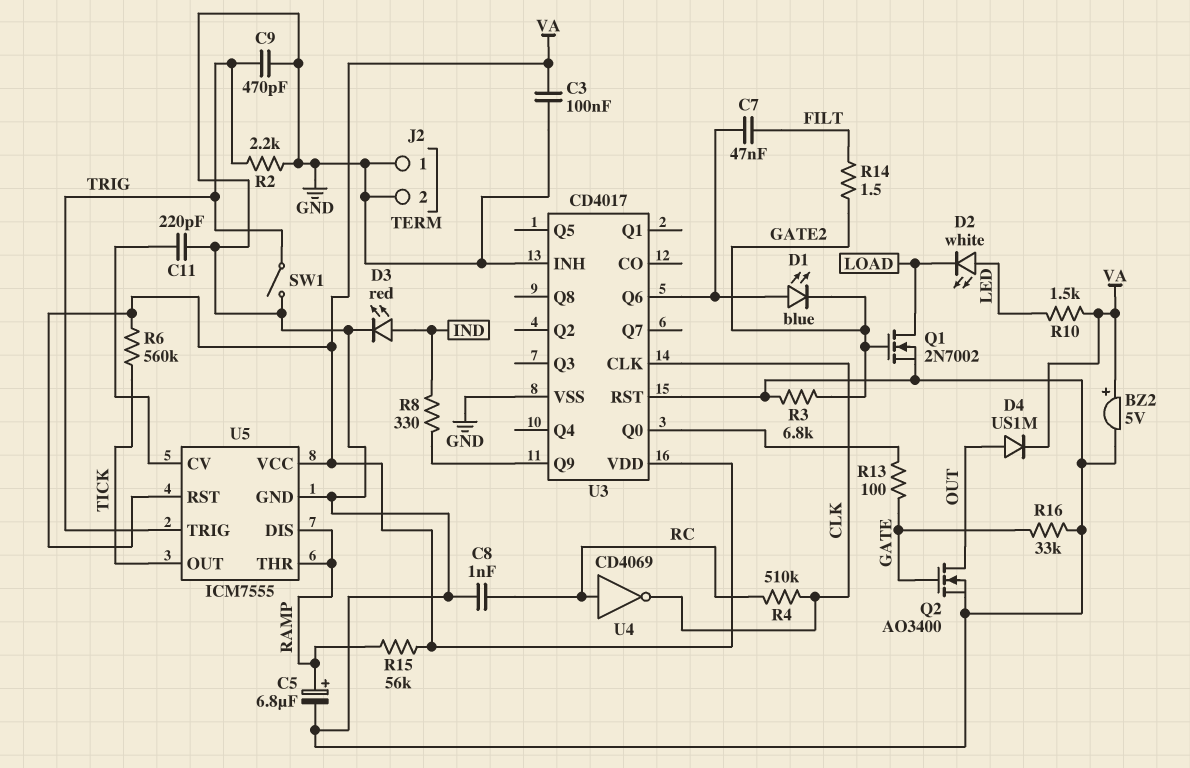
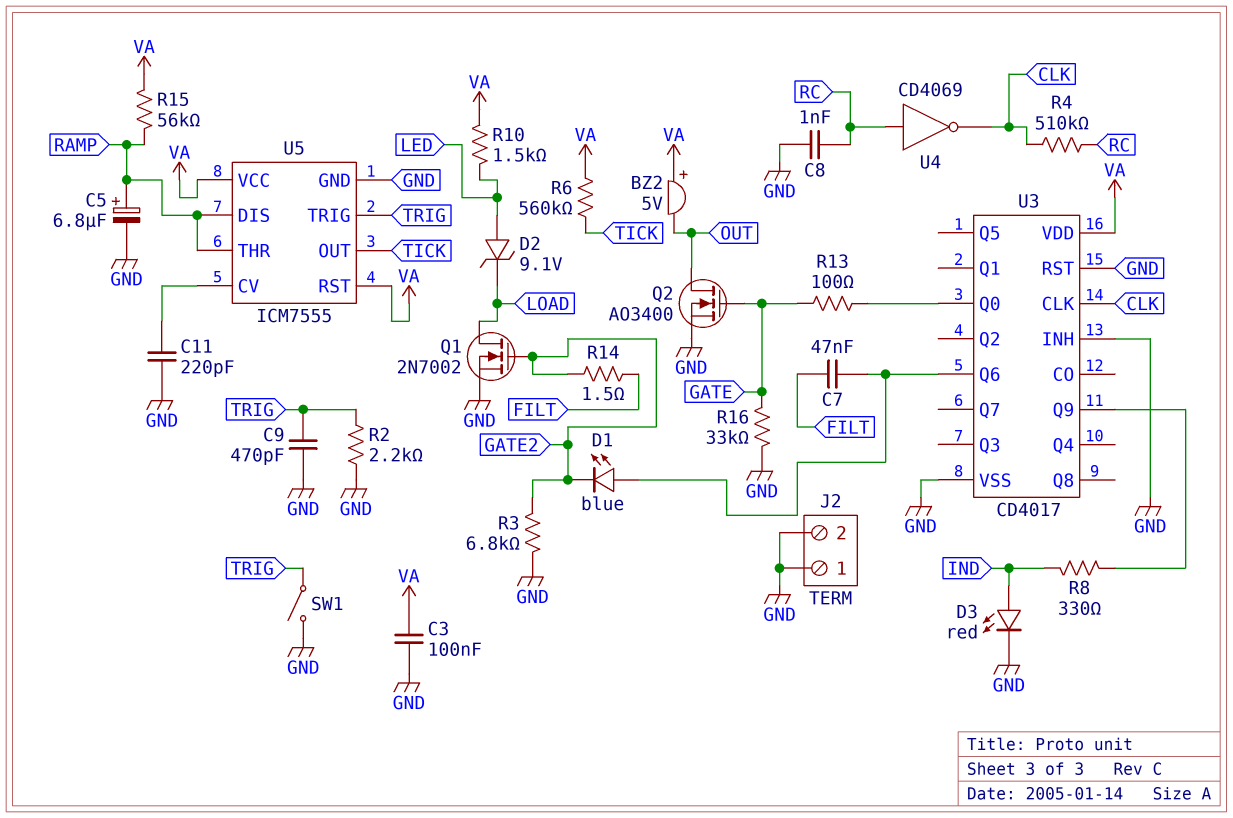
BZ2: buzzer 5V (plus VA, minus GND) -> buzzer 5V (plus VA, minus OUT)
D2: LED white (A LED, K LOAD) -> zener 9.1V (A LED, K LOAD)
D4: diode US1M (A OUT, K VA) -> none

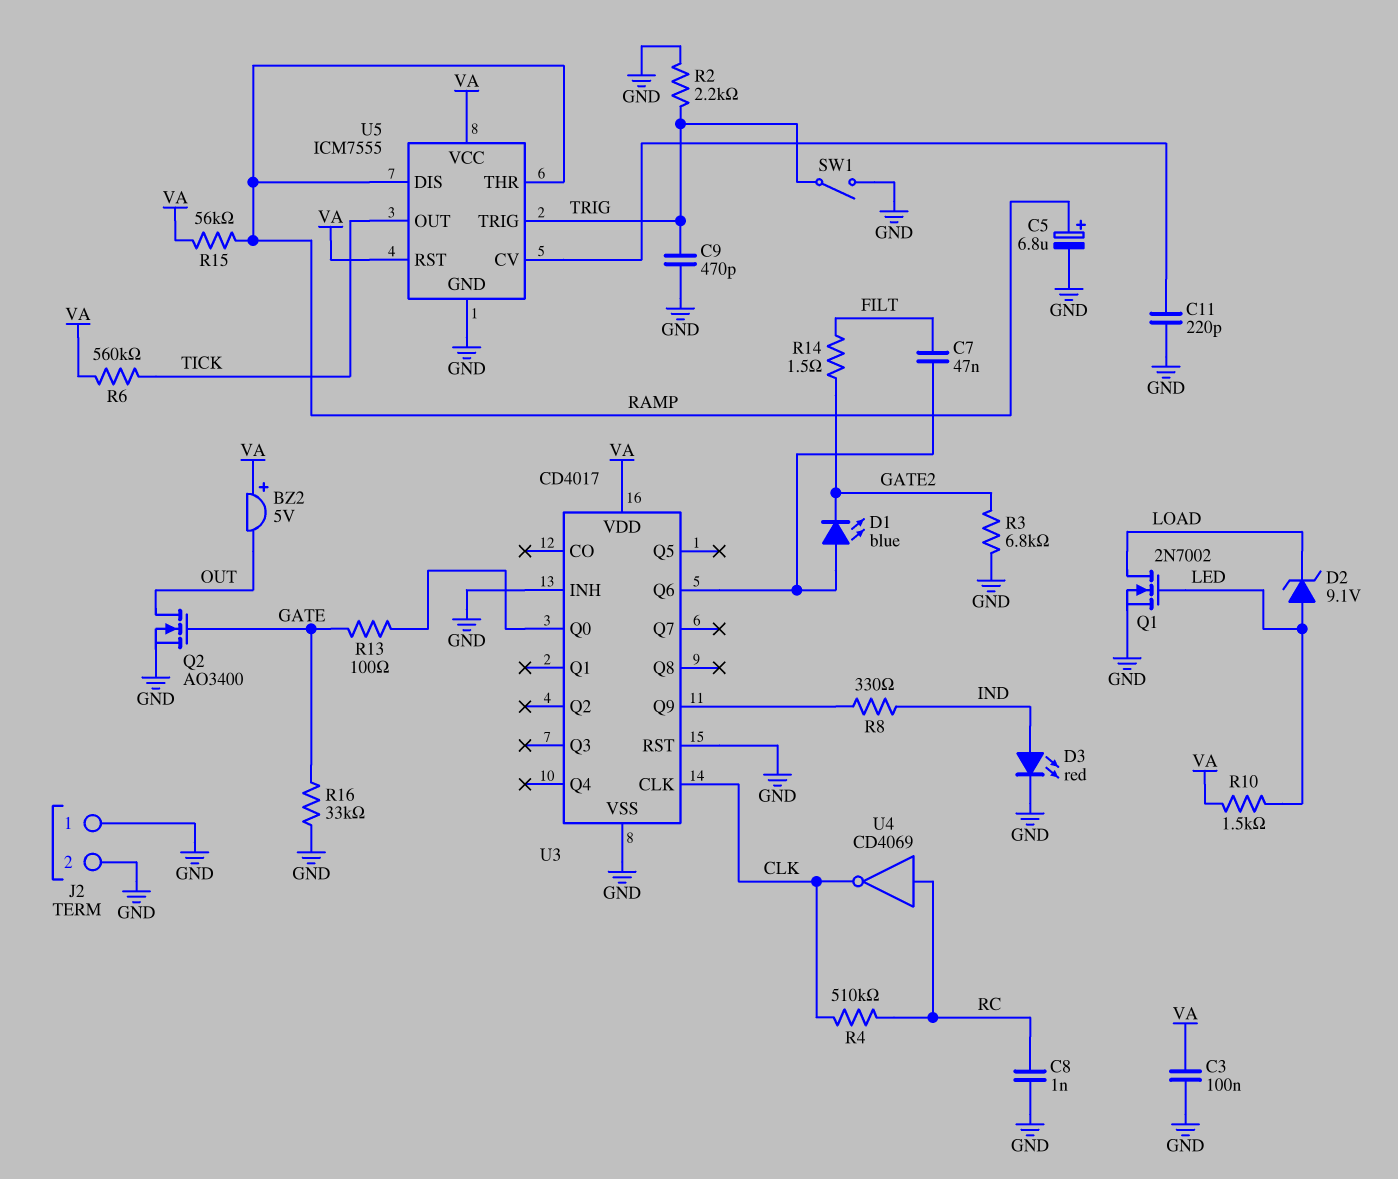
Q1: NMOS 2N7002 (G GATE2, D LOAD, S GND) -> NMOS 2N7002 (G LED, D LOAD, S GND)

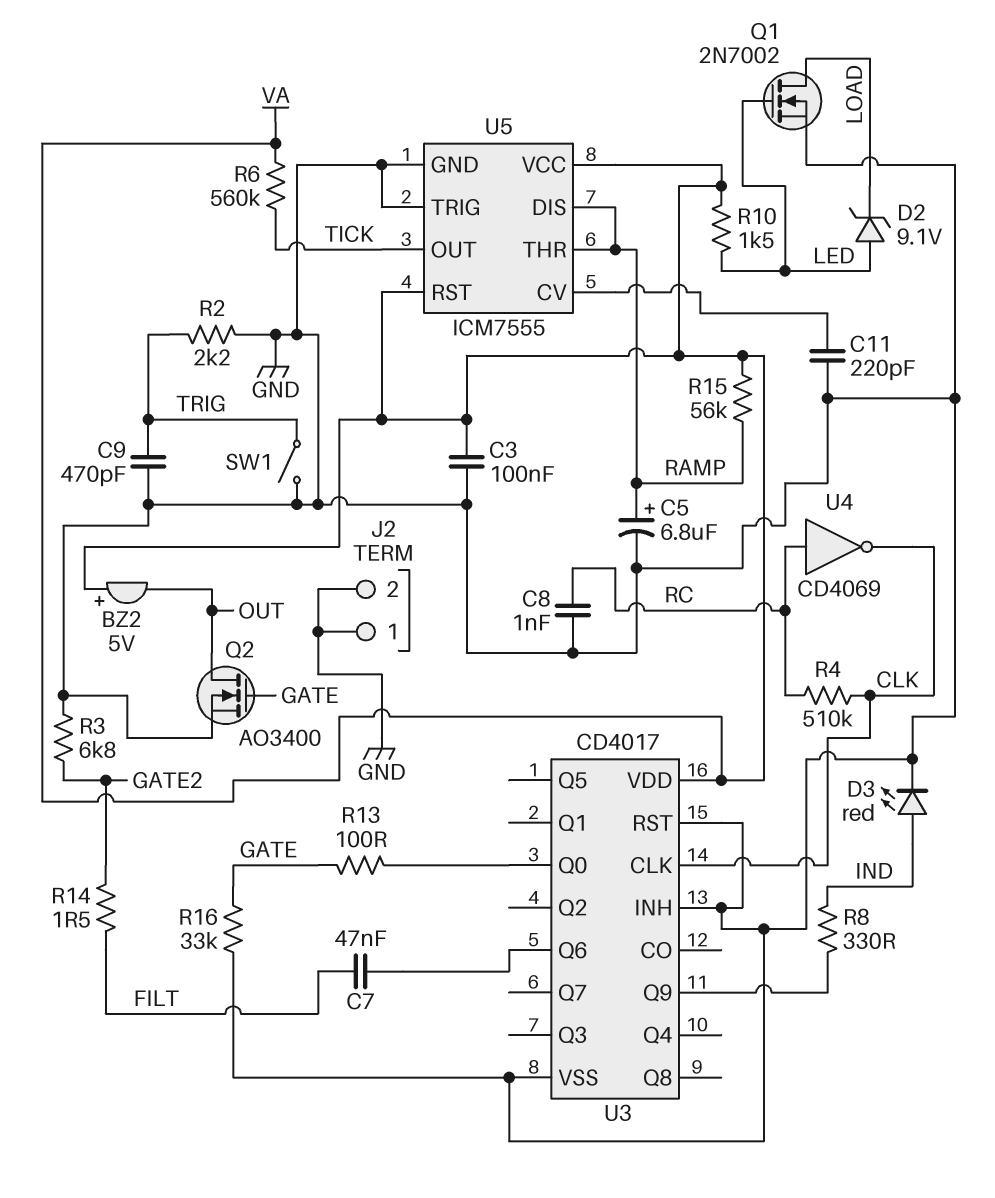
D1: LED blue (A U3/Q6, K GATE2) -> none
U5 pin TRIG: TRIG -> GND

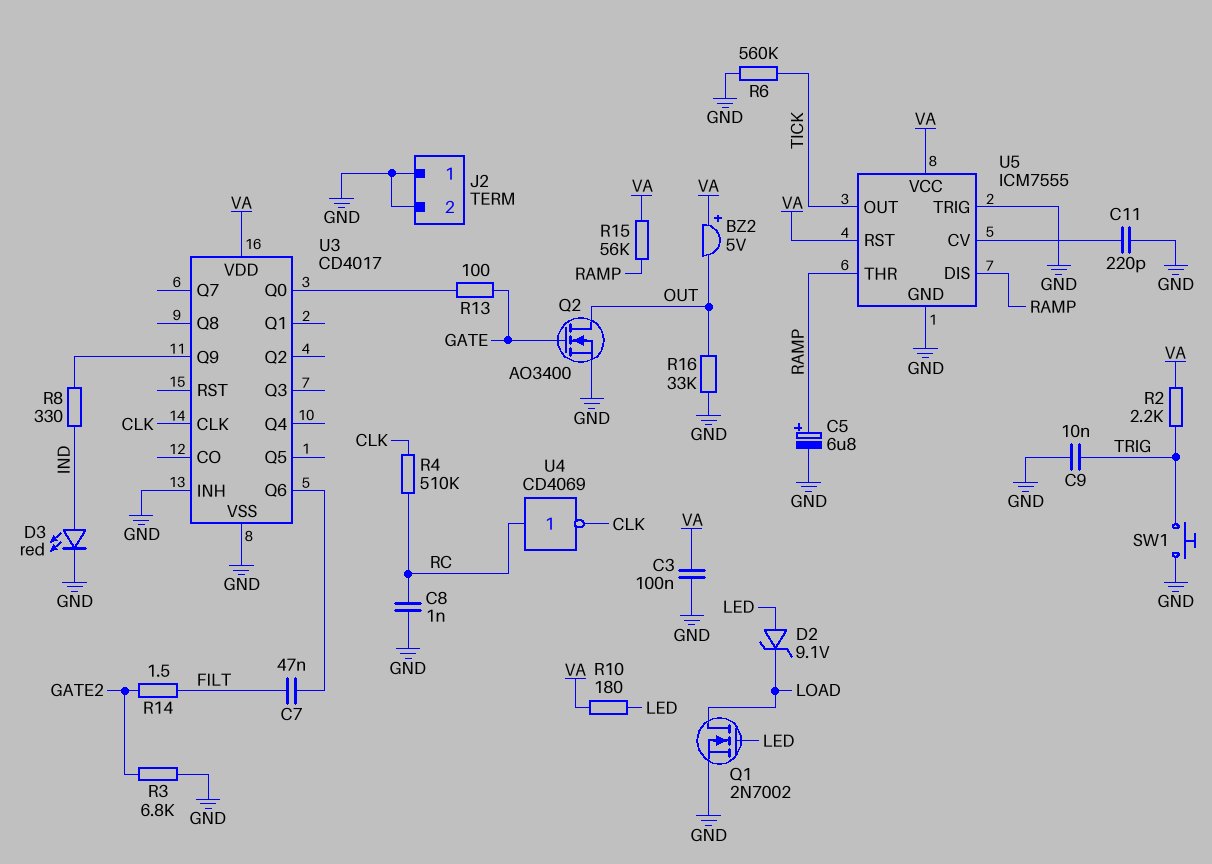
C9: 470pF (GND, TRIG) -> 10nF (GND, TRIG)
R2: 2.2k (GND, TRIG) -> 2.2k (TRIG, VA)
R6: 560k (TICK, VA) -> 560k (GND, TICK)
R10: 1.5k (LED, VA) -> 180 (LED, VA)
R16: 33k (GATE, GND) -> 33k (GND, OUT)
SW1: switch (GND, TRIG) -> button (GND, TRIG)
U3 pin RST: GND -> none

